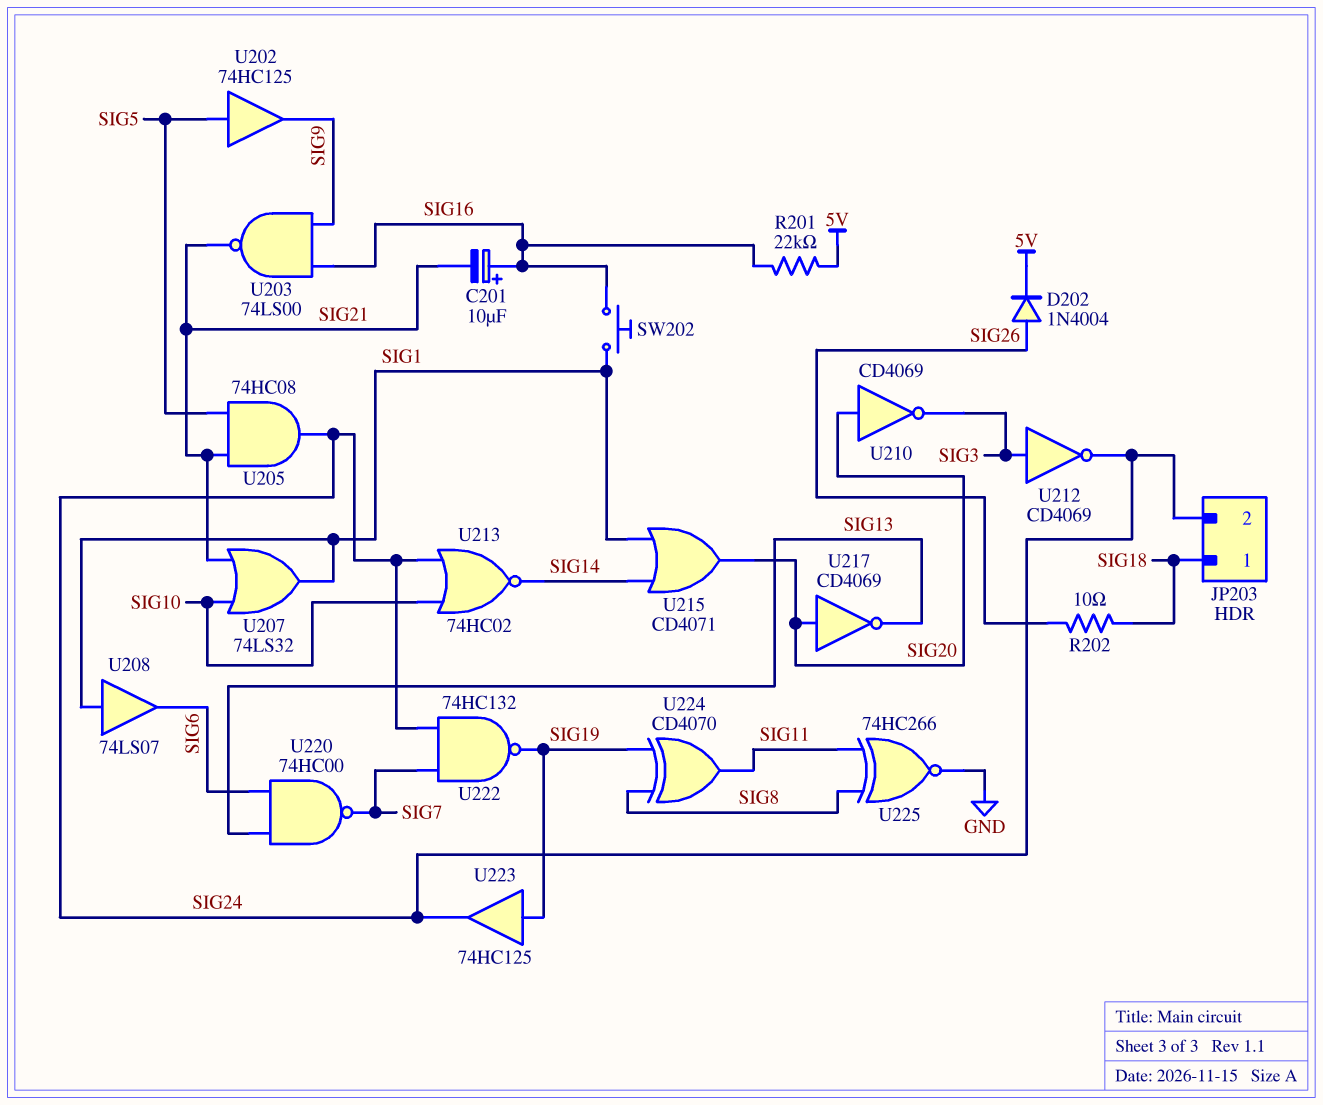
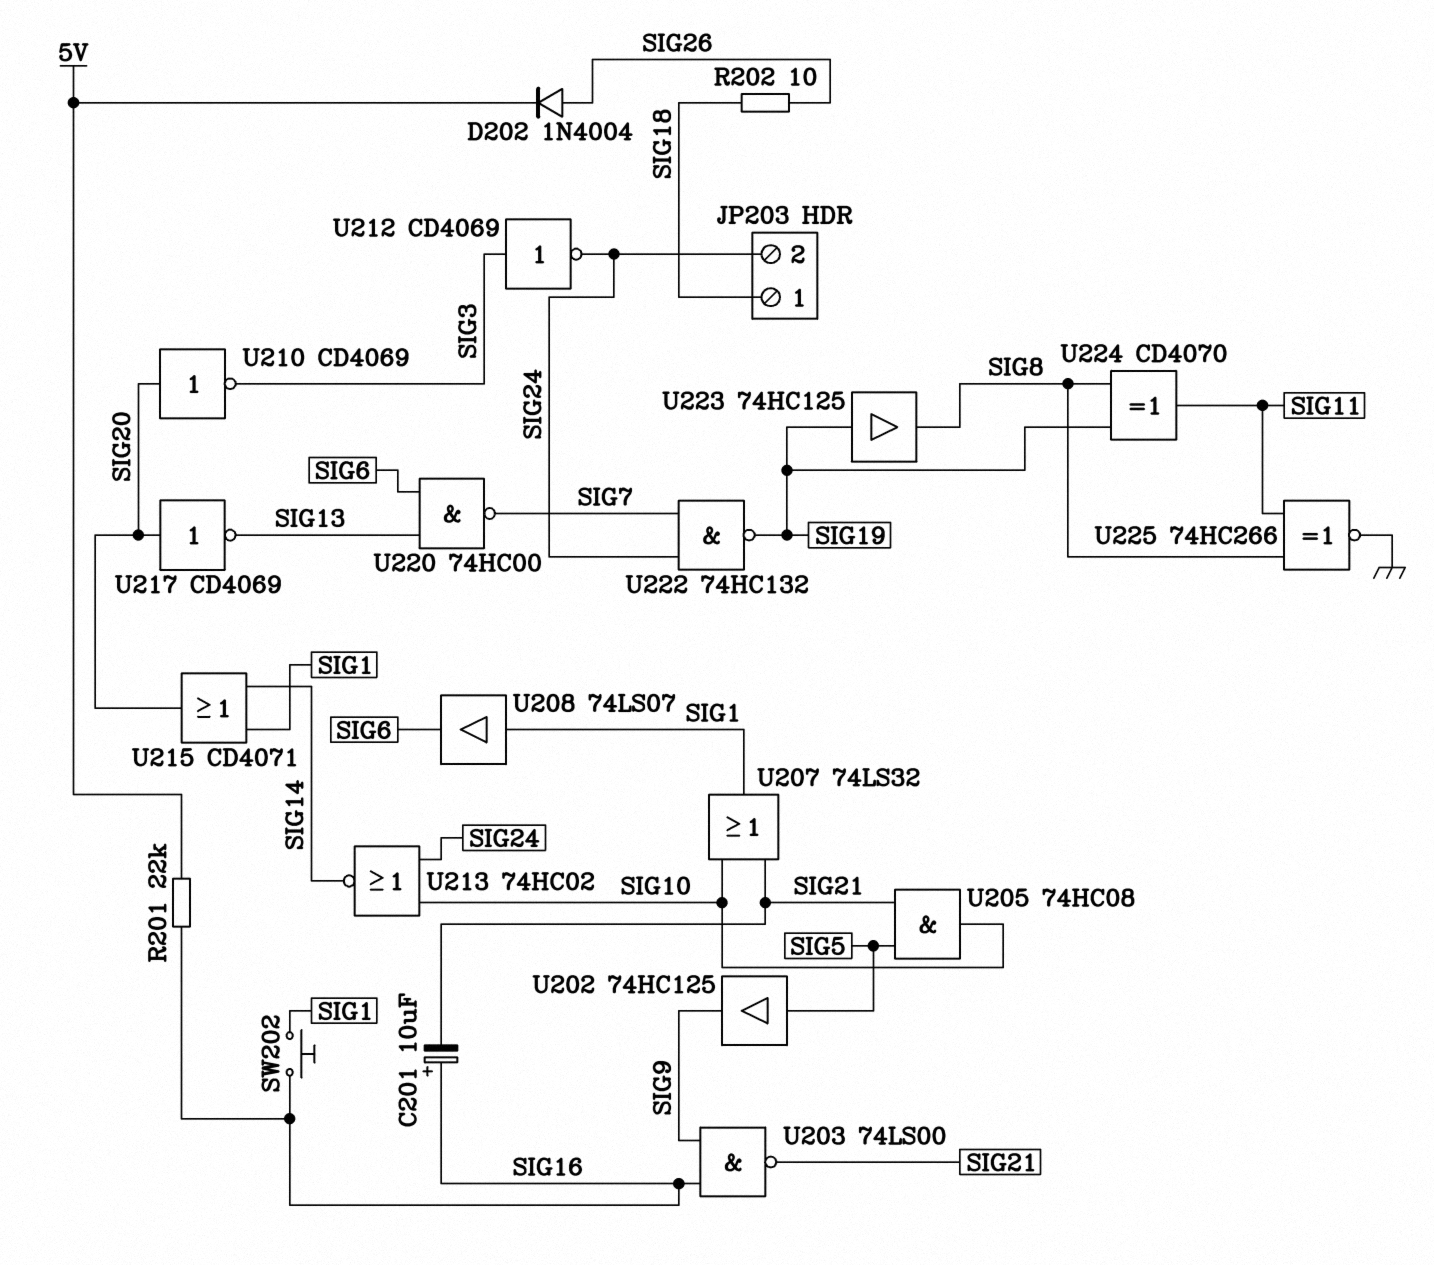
U205: AND 74HC08 (in SIG5, in SIG21, out SIG24) -> AND 74HC08 (in SIG5, in SIG21, out SIG10)
U223: buffer 74HC125 (in SIG19, out SIG24) -> buffer 74HC125 (in SIG19, out SIG8)

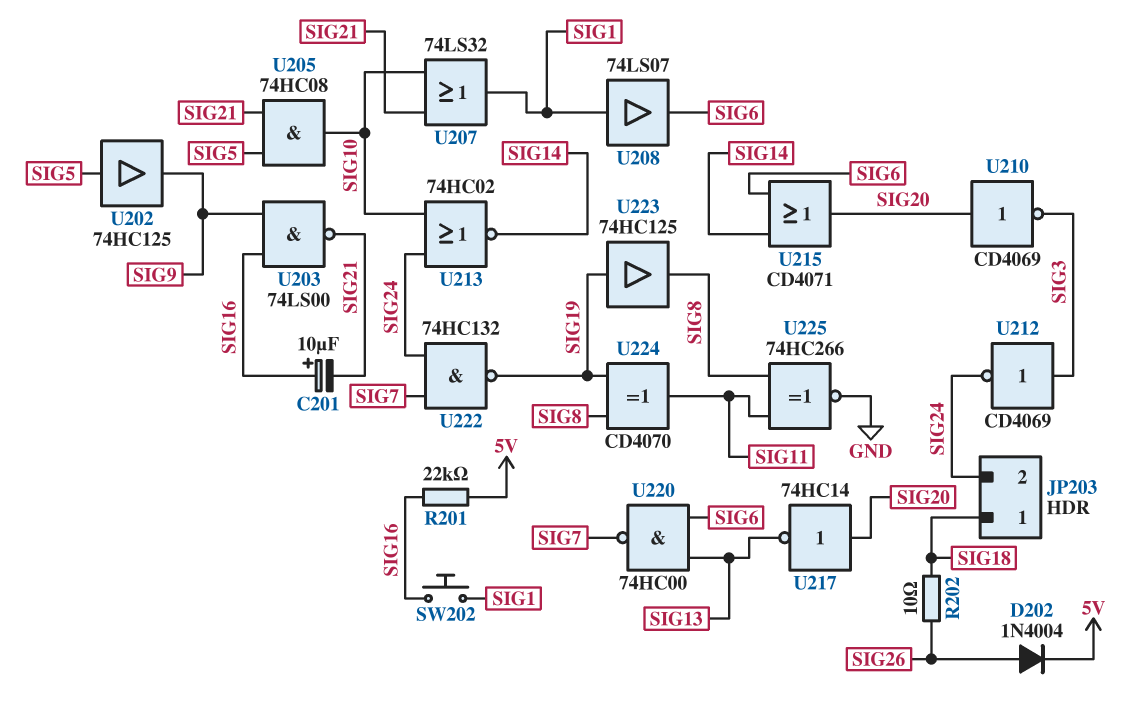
U215: OR CD4071 (in SIG1, in SIG14, out SIG20) -> OR CD4071 (in SIG6, in SIG14, out SIG20)
U217: NOT CD4069 (in SIG20, out SIG13) -> NOT 74HC14 (in SIG20, out SIG13)

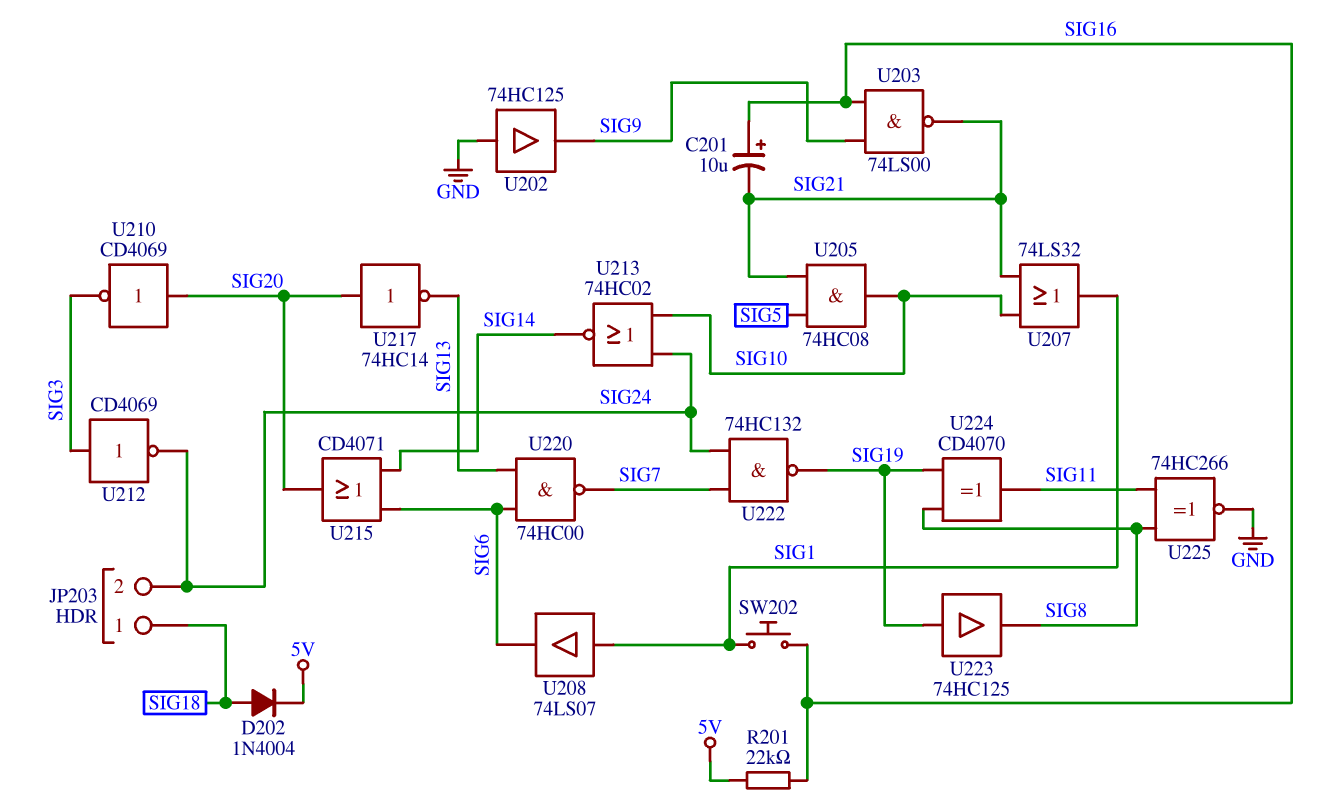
D202: diode 1N4004 (A SIG26, K 5V) -> diode 1N4004 (A SIG18, K 5V)
R202: 10 (SIG18, SIG26) -> none
U202: buffer 74HC125 (in SIG5, out SIG9) -> buffer 74HC125 (in GND, out SIG9)

